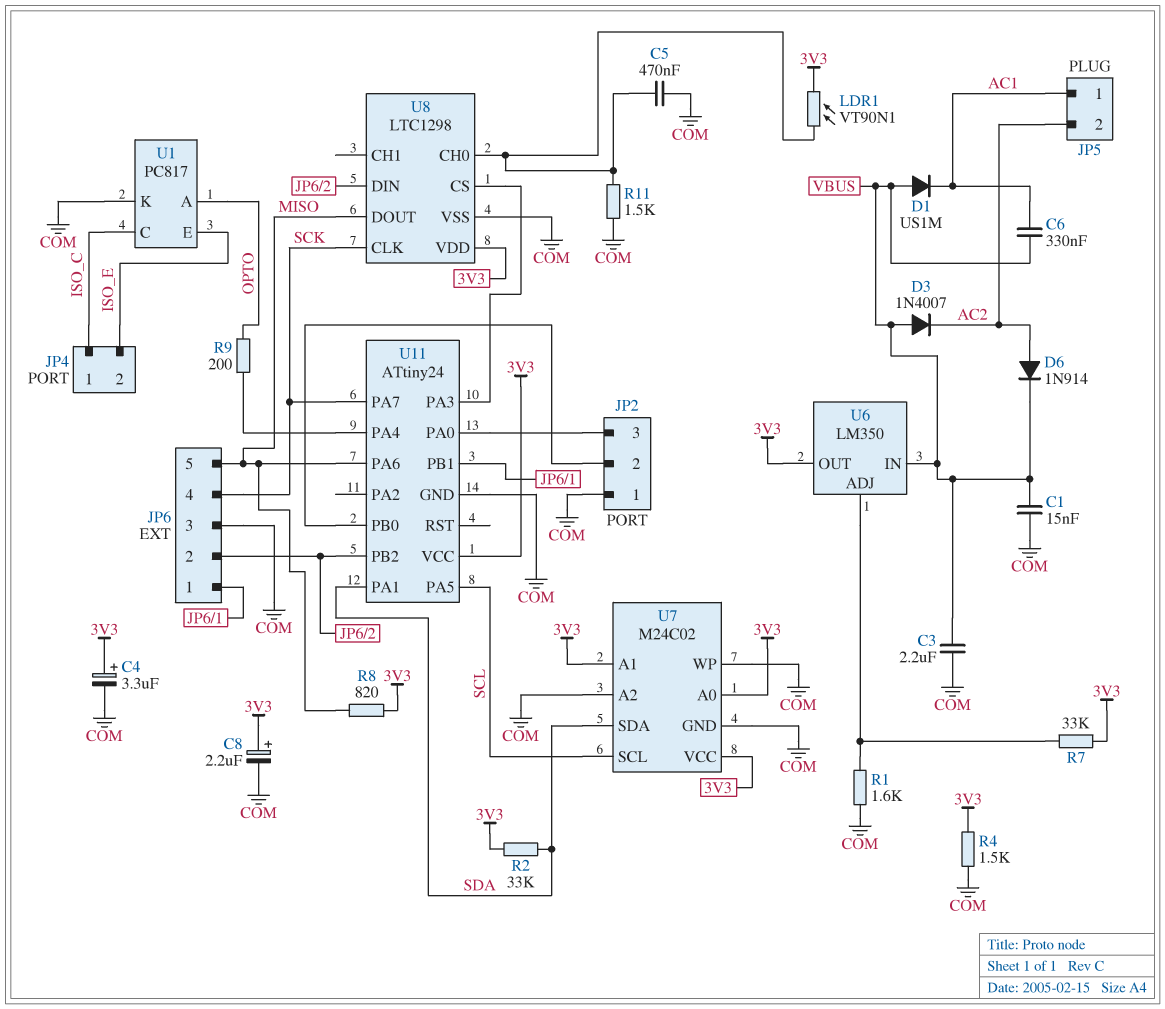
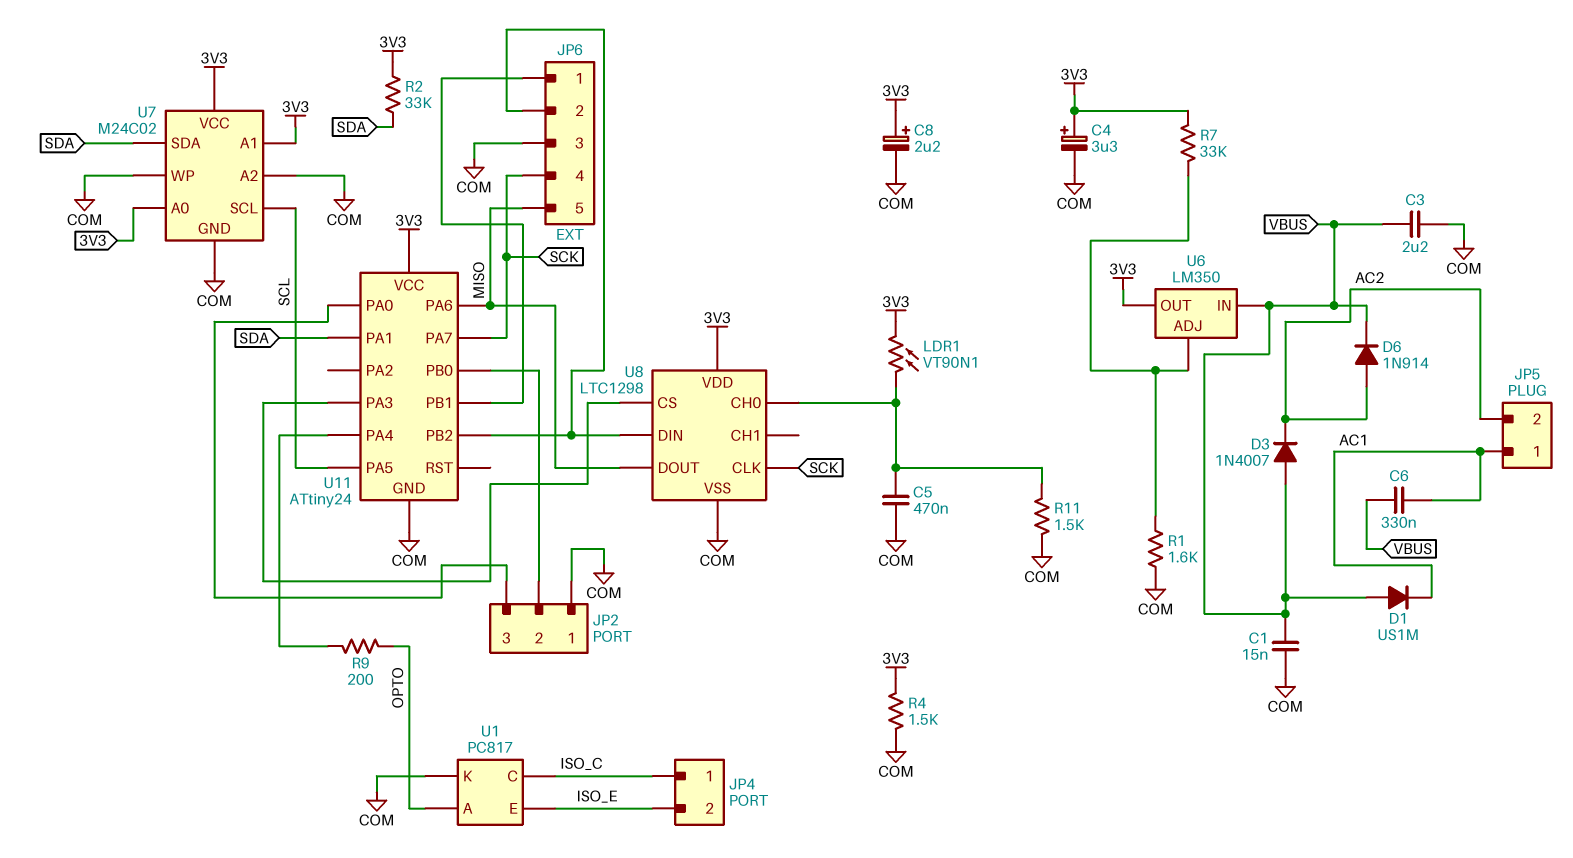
R8: 820 (3V3, MISO) -> none

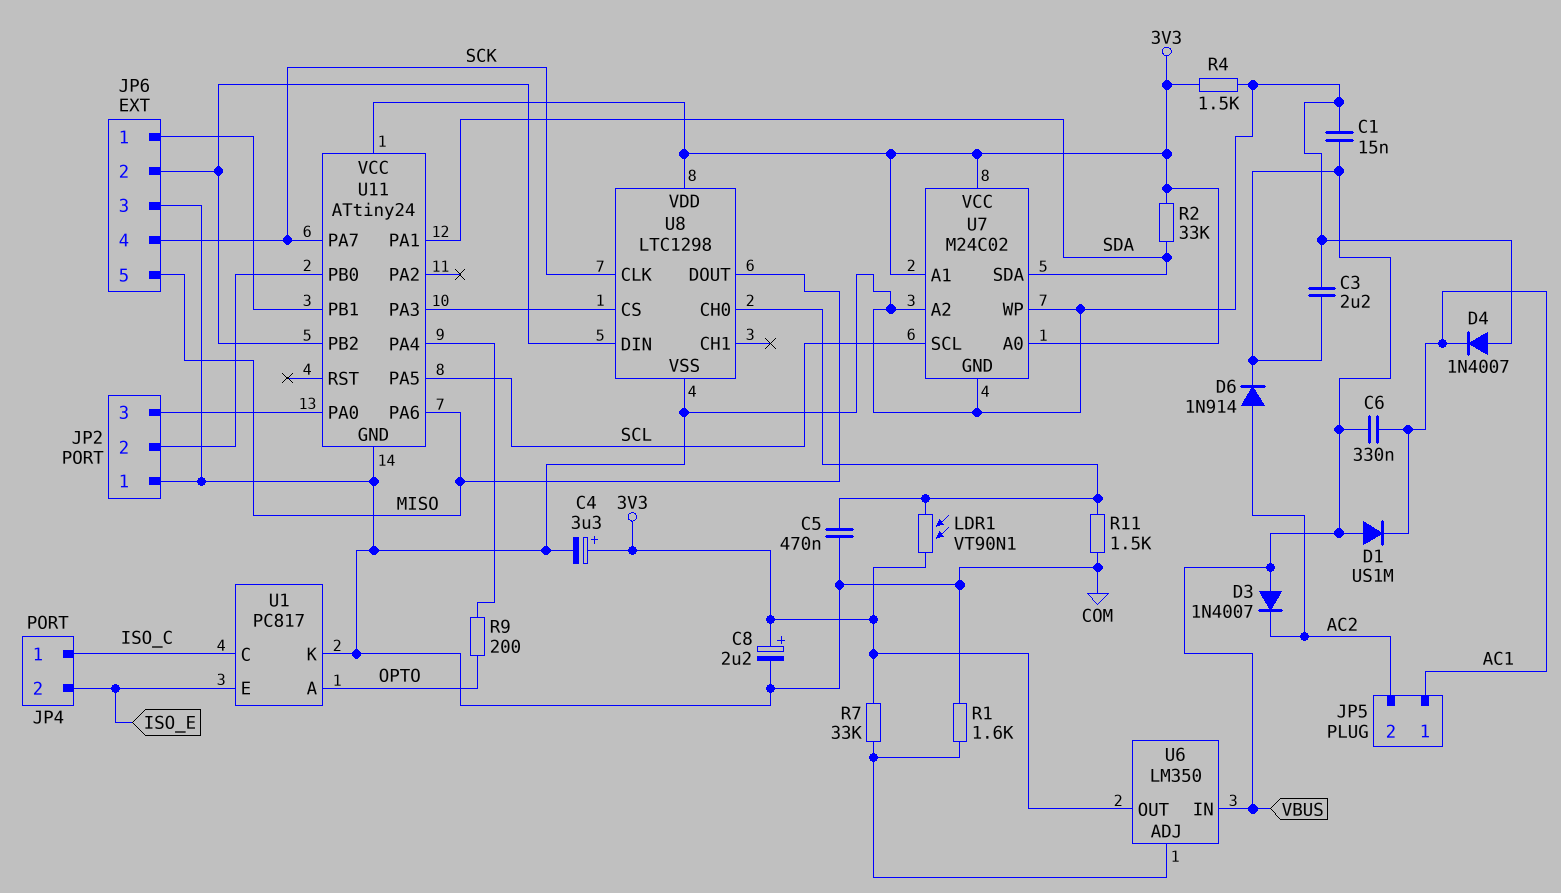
D4: none -> diode 1N4007 (A COM, K AC1)

